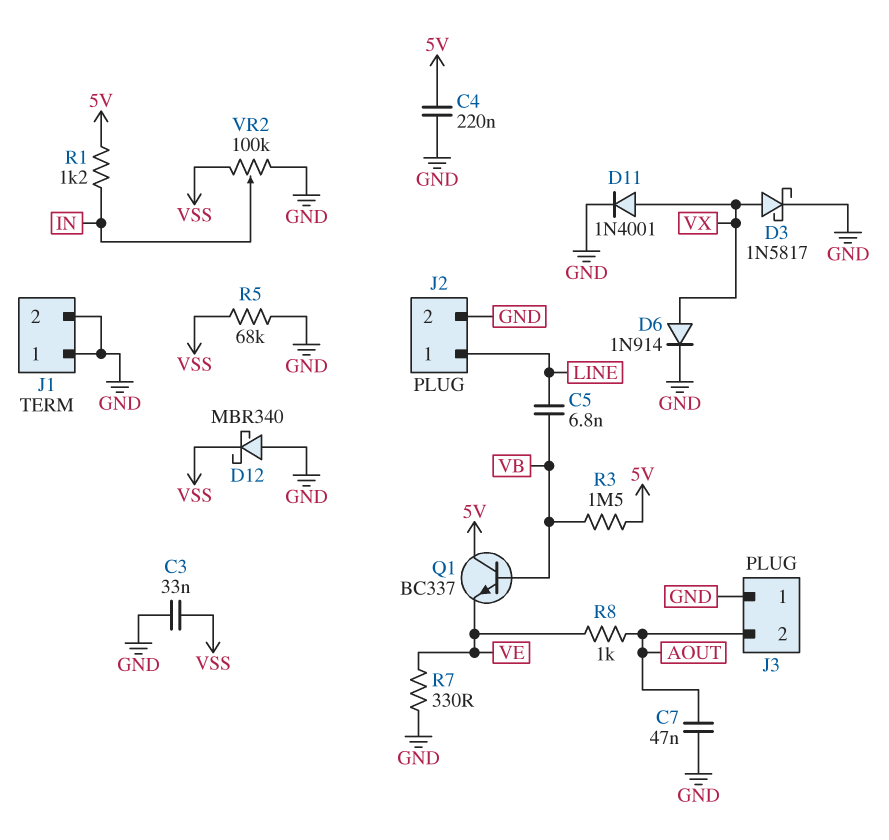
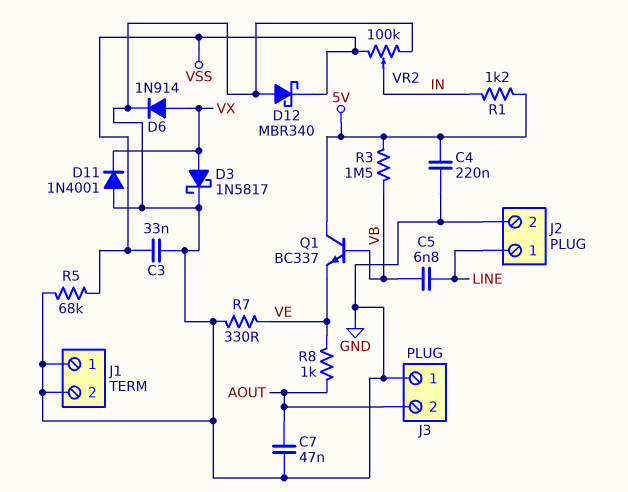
D11: diode 1N4001 (A VX, K GND) -> diode 1N4001 (A GND, K VX)

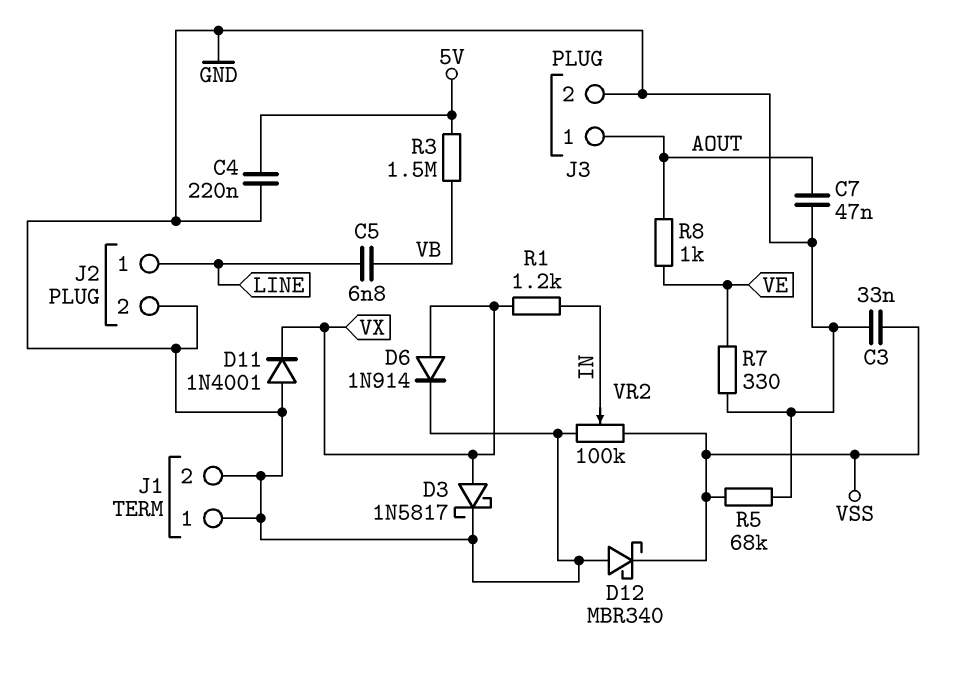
J3 pin 1: GND -> AOUT
J3 pin 2: AOUT -> GND
Q1: NPN BC337 (B VB, C 5V, E VE) -> none
R1: 1.2k (5V, IN) -> 1.2k (IN, VX)

